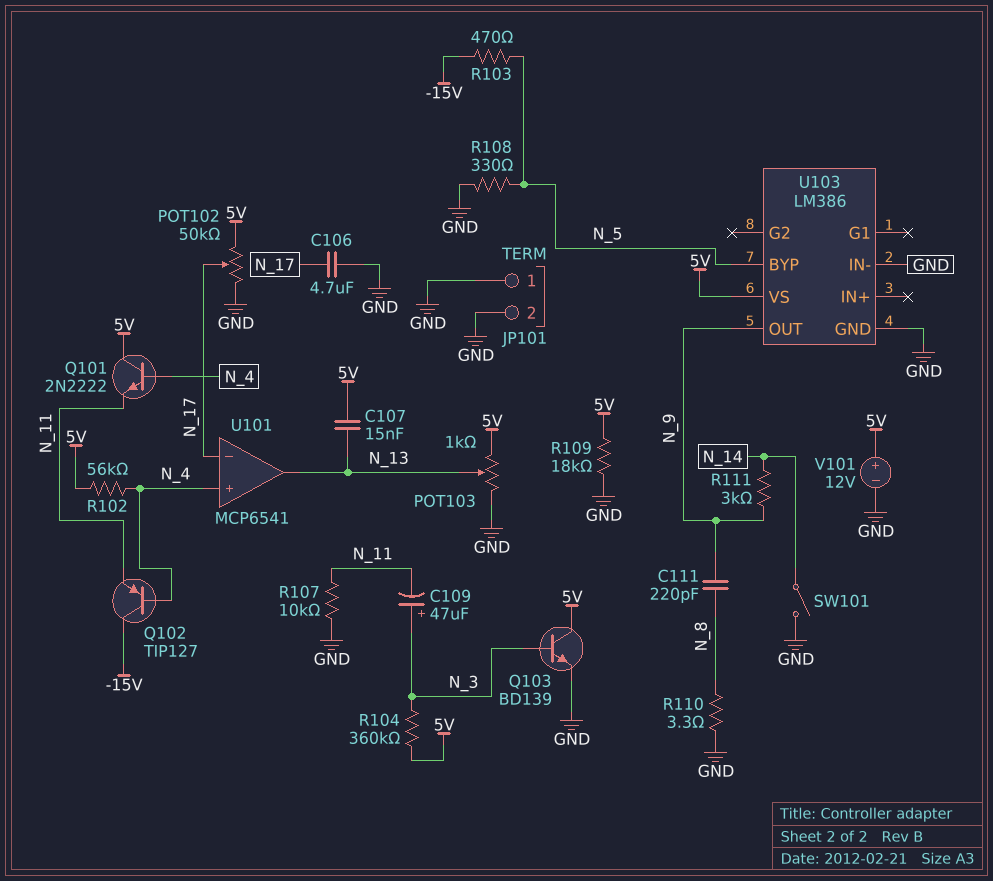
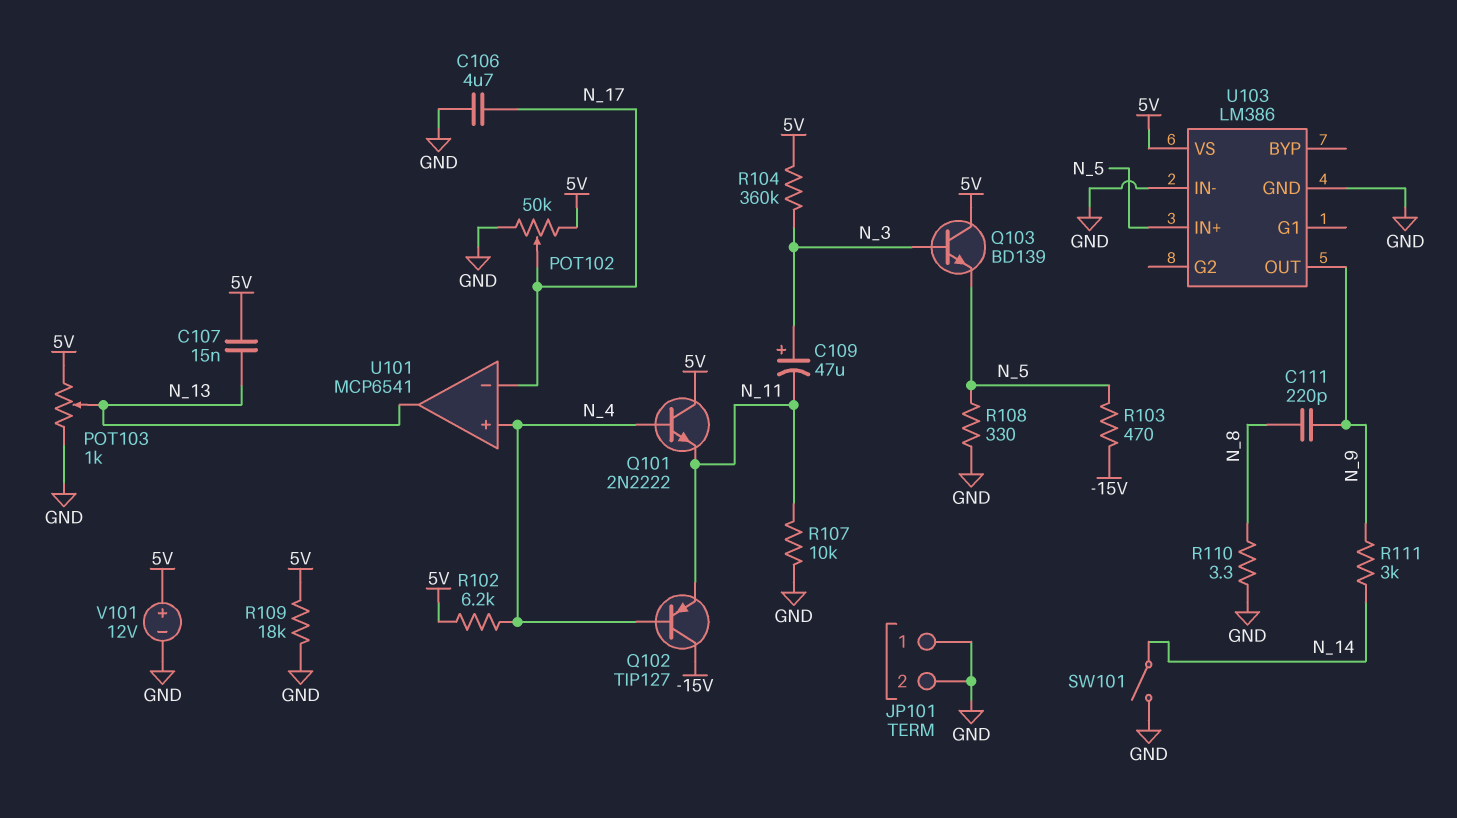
Q103: NPN BD139 (B N_3, C 5V, E GND) -> NPN BD139 (B N_3, C 5V, E N_5)
R102: 56k (5V, N_4) -> 6.2k (5V, N_4)
U103 pin BYP: N_5 -> none
U103 pin IN+: none -> N_5

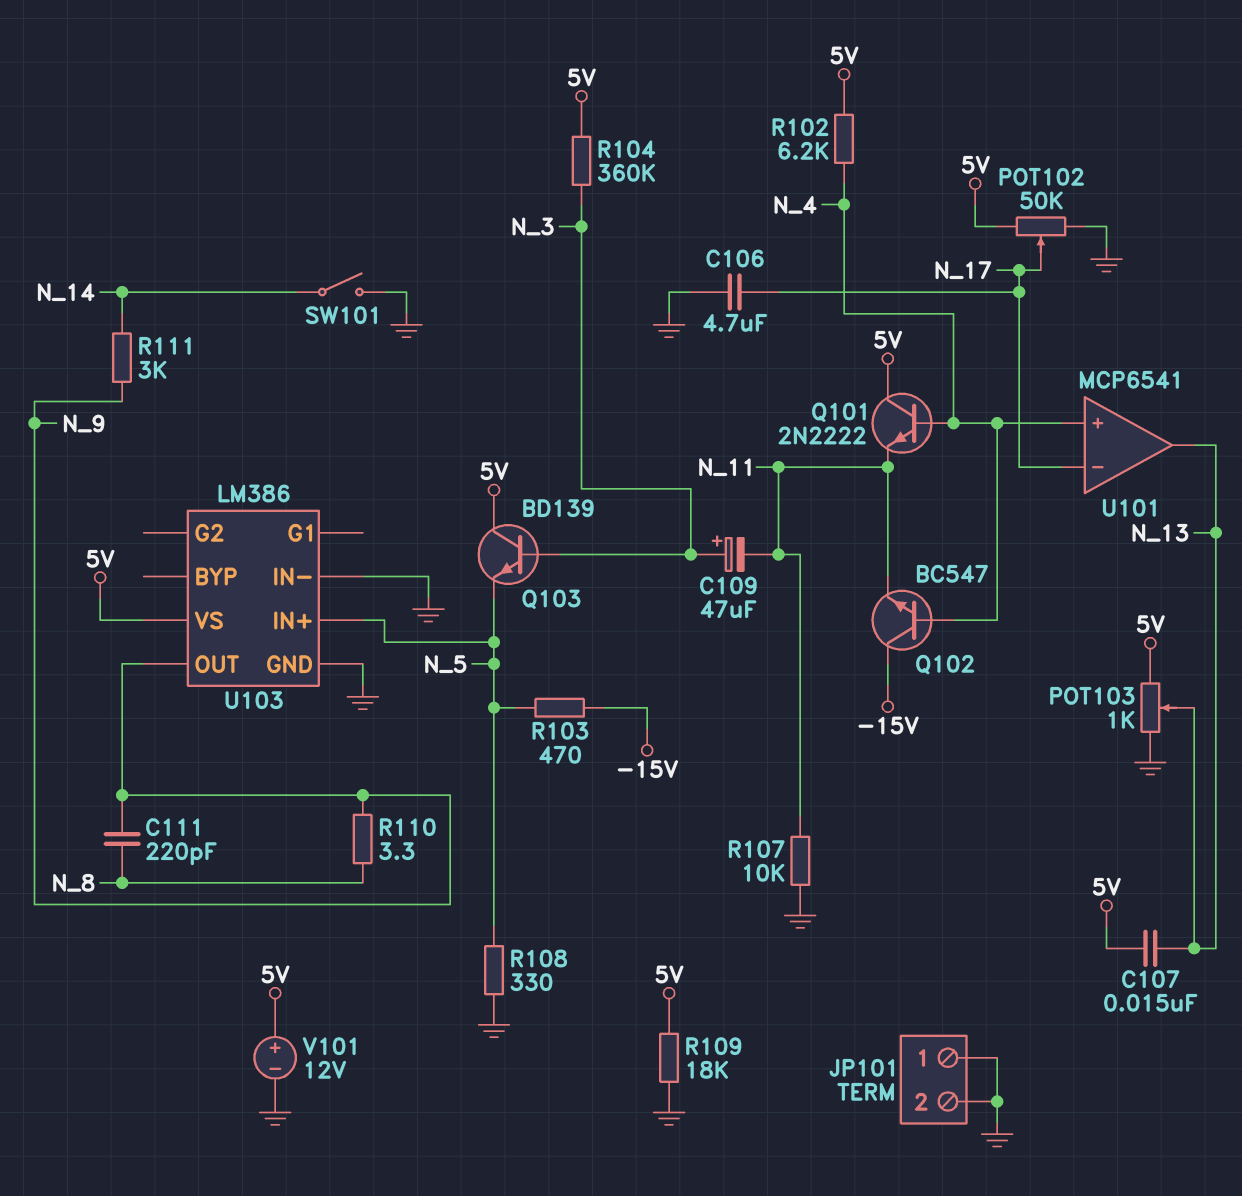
Q102: PNP TIP127 (B N_4, C -15V, E N_11) -> NPN BC547 (B N_4, C -15V, E N_11)
R110: 3.3 (GND, N_8) -> 3.3 (N_8, N_9)

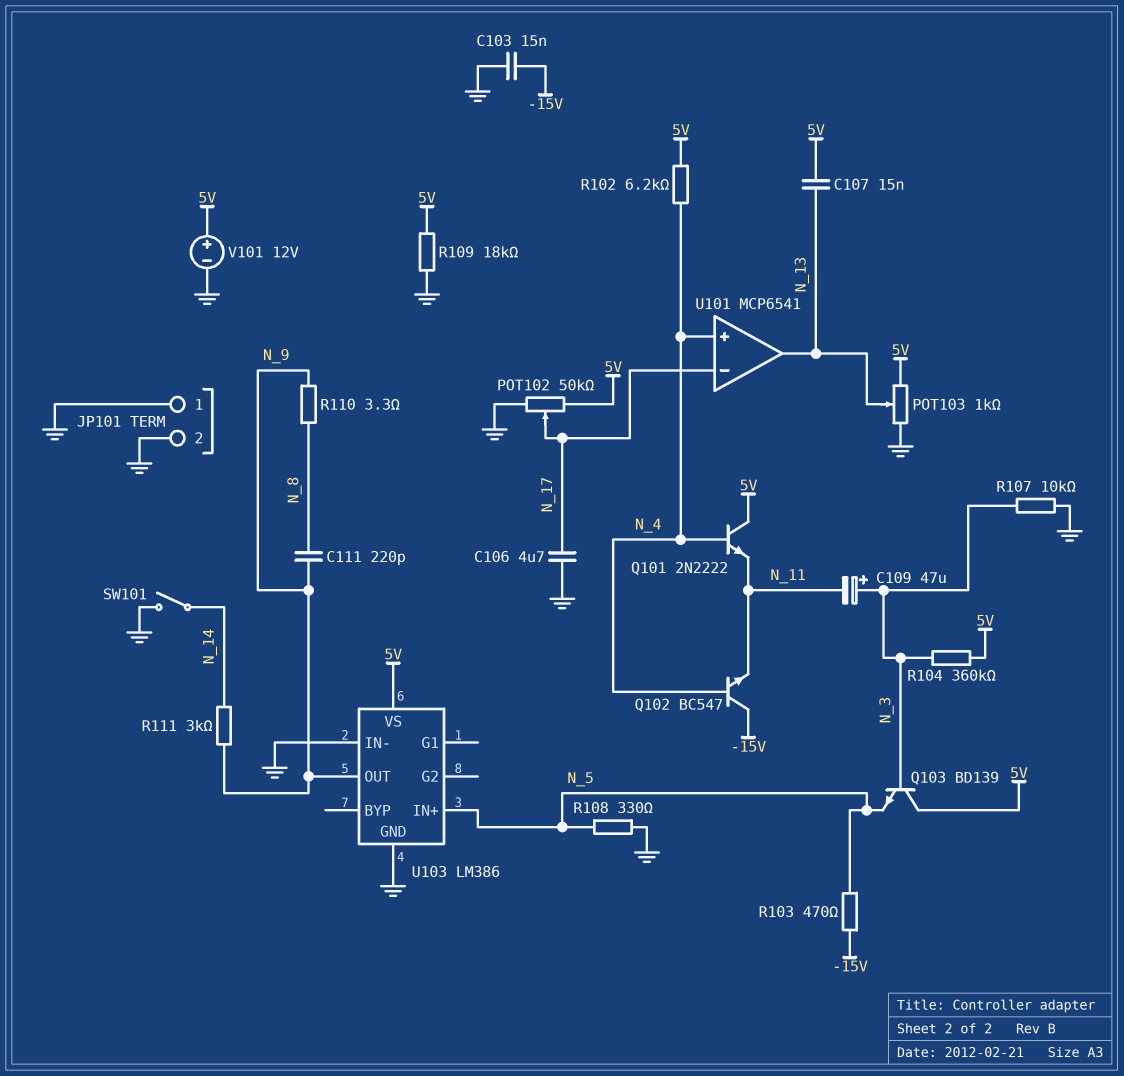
C103: none -> 15nF (-15V, GND)
R107: 10k (GND, N_11) -> 10k (GND, N_3)

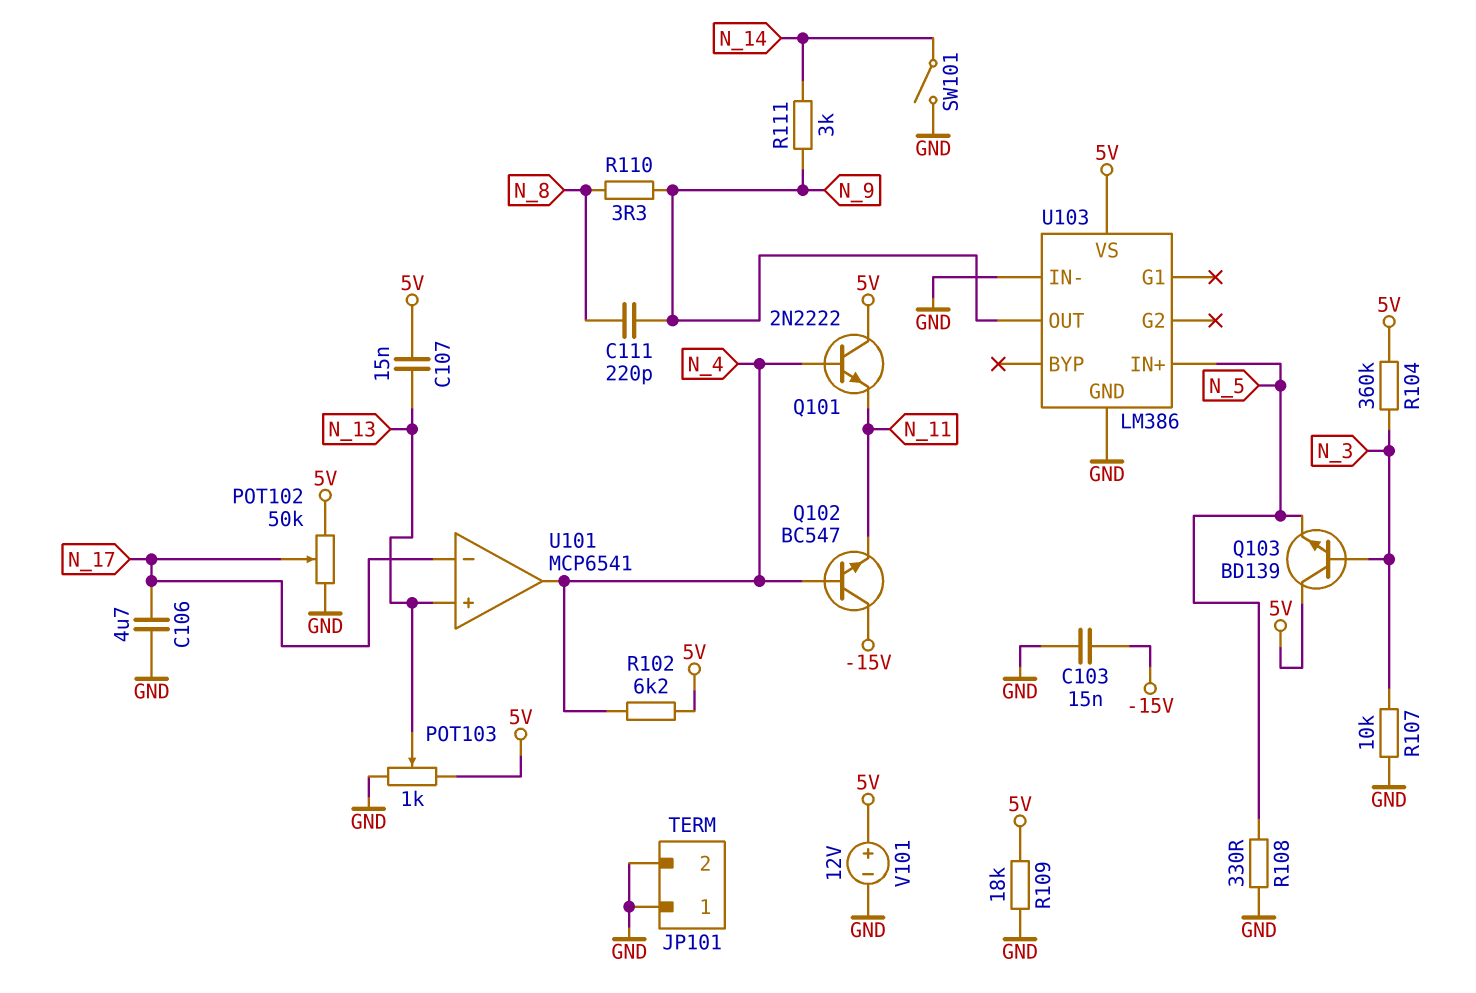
C109: 47uF (plus N_3, minus N_11) -> none
R103: 470 (-15V, N_5) -> none
U101 pin in+: N_4 -> N_13
U101 pin out: N_13 -> N_4

